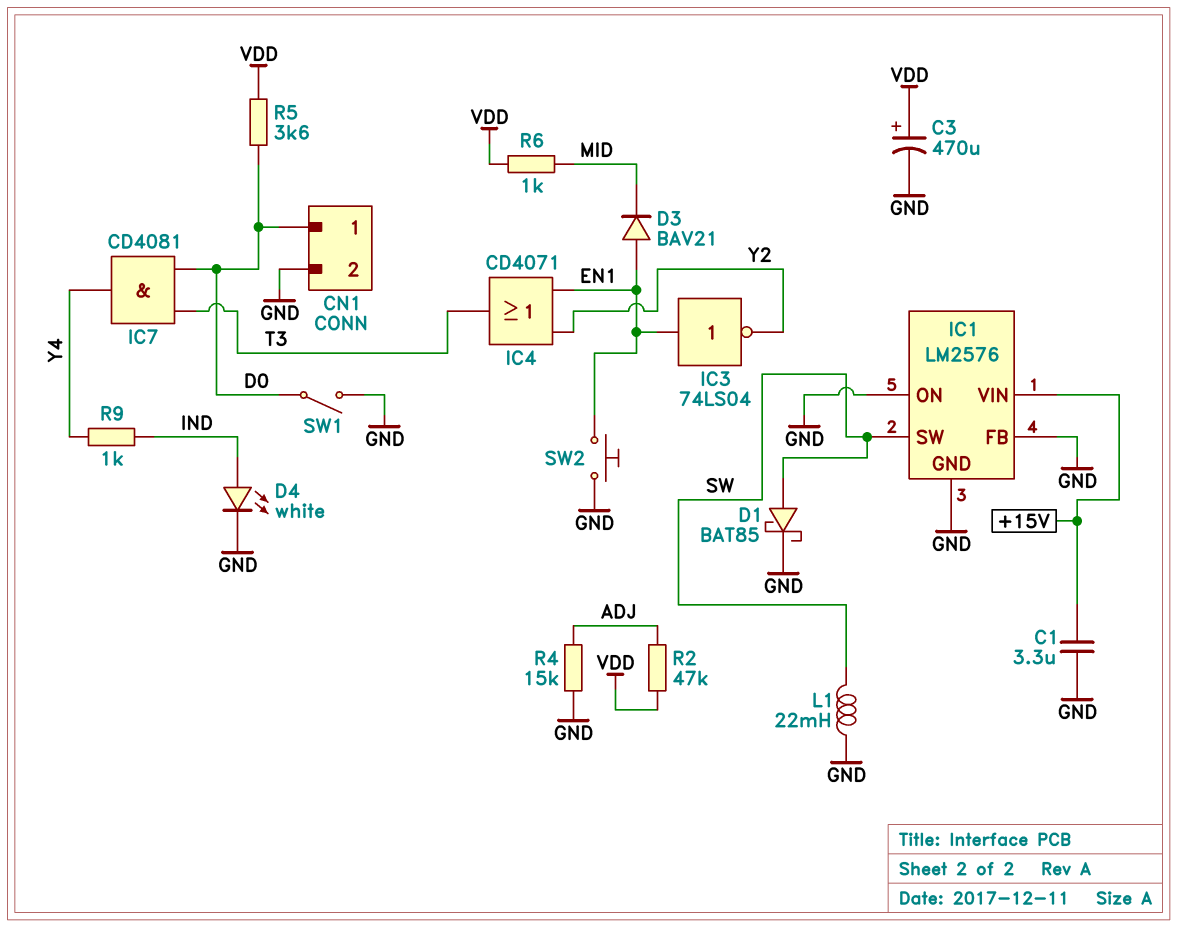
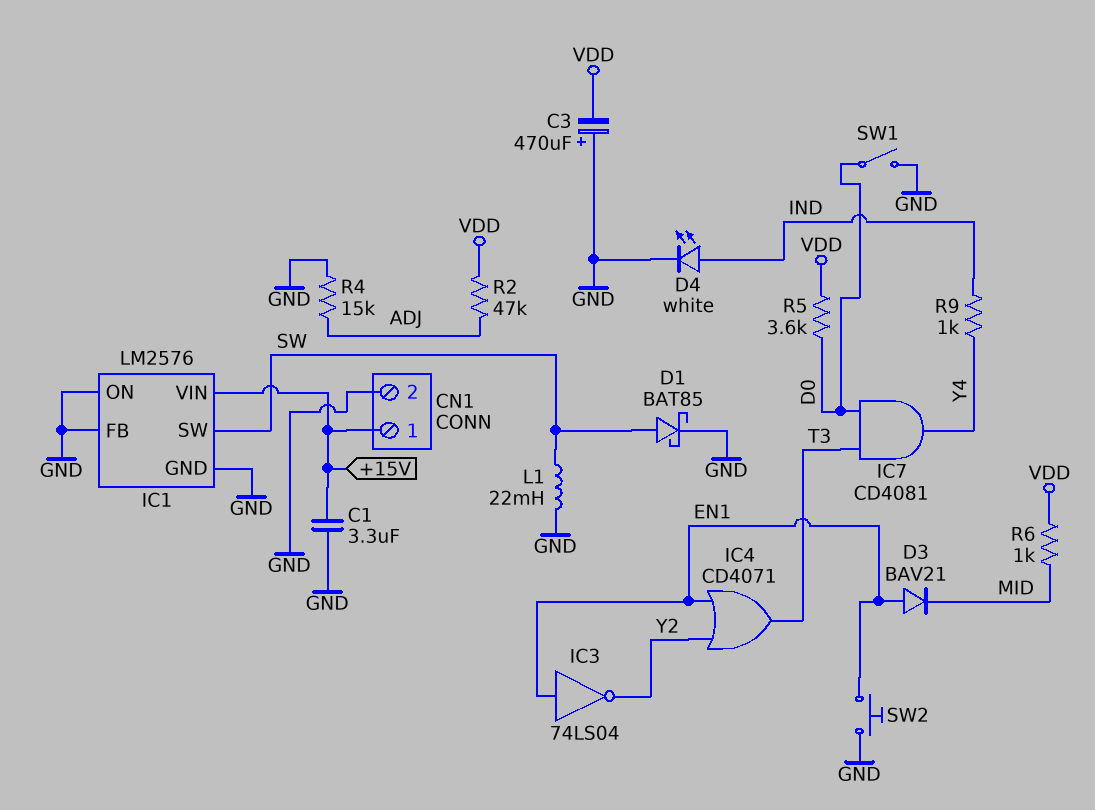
C3: 470uF (plus VDD, minus GND) -> 470uF (plus GND, minus VDD)
CN1 pin 1: D0 -> +15V

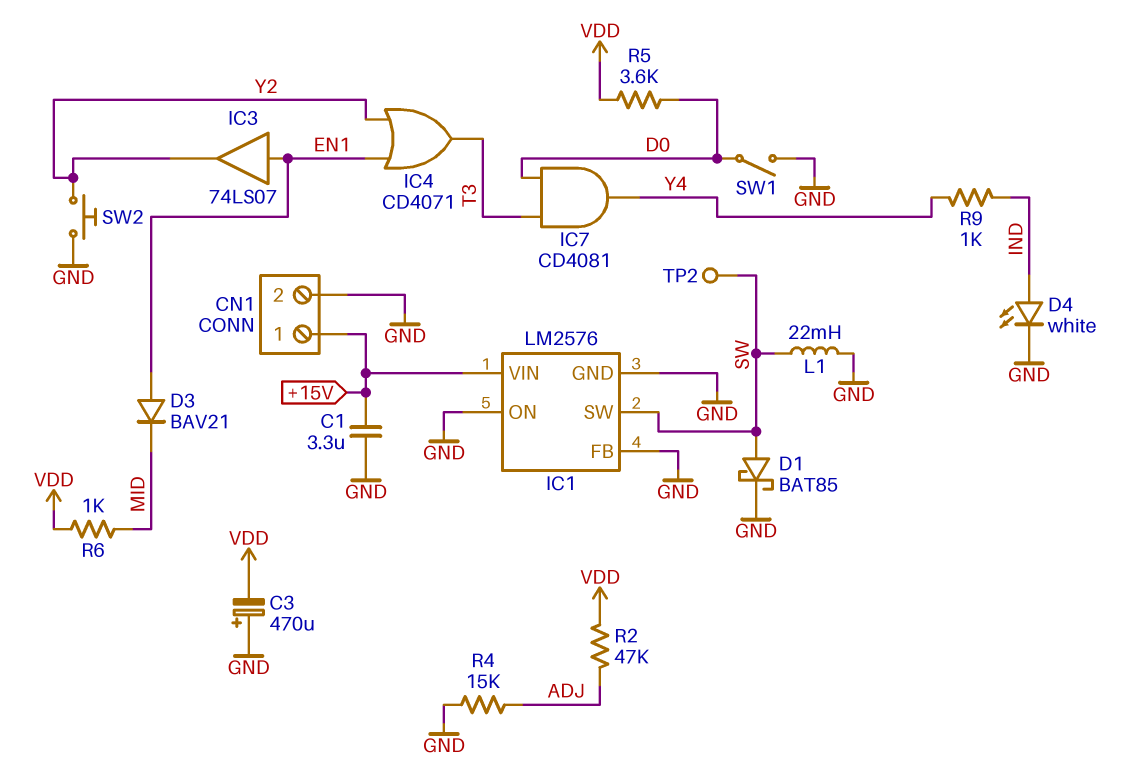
IC3: NOT 74LS04 (in EN1, out Y2) -> buffer 74LS07 (in EN1, out Y2)
SW2: button (EN1, GND) -> button (GND, Y2)
TP2: none -> test point (SW)

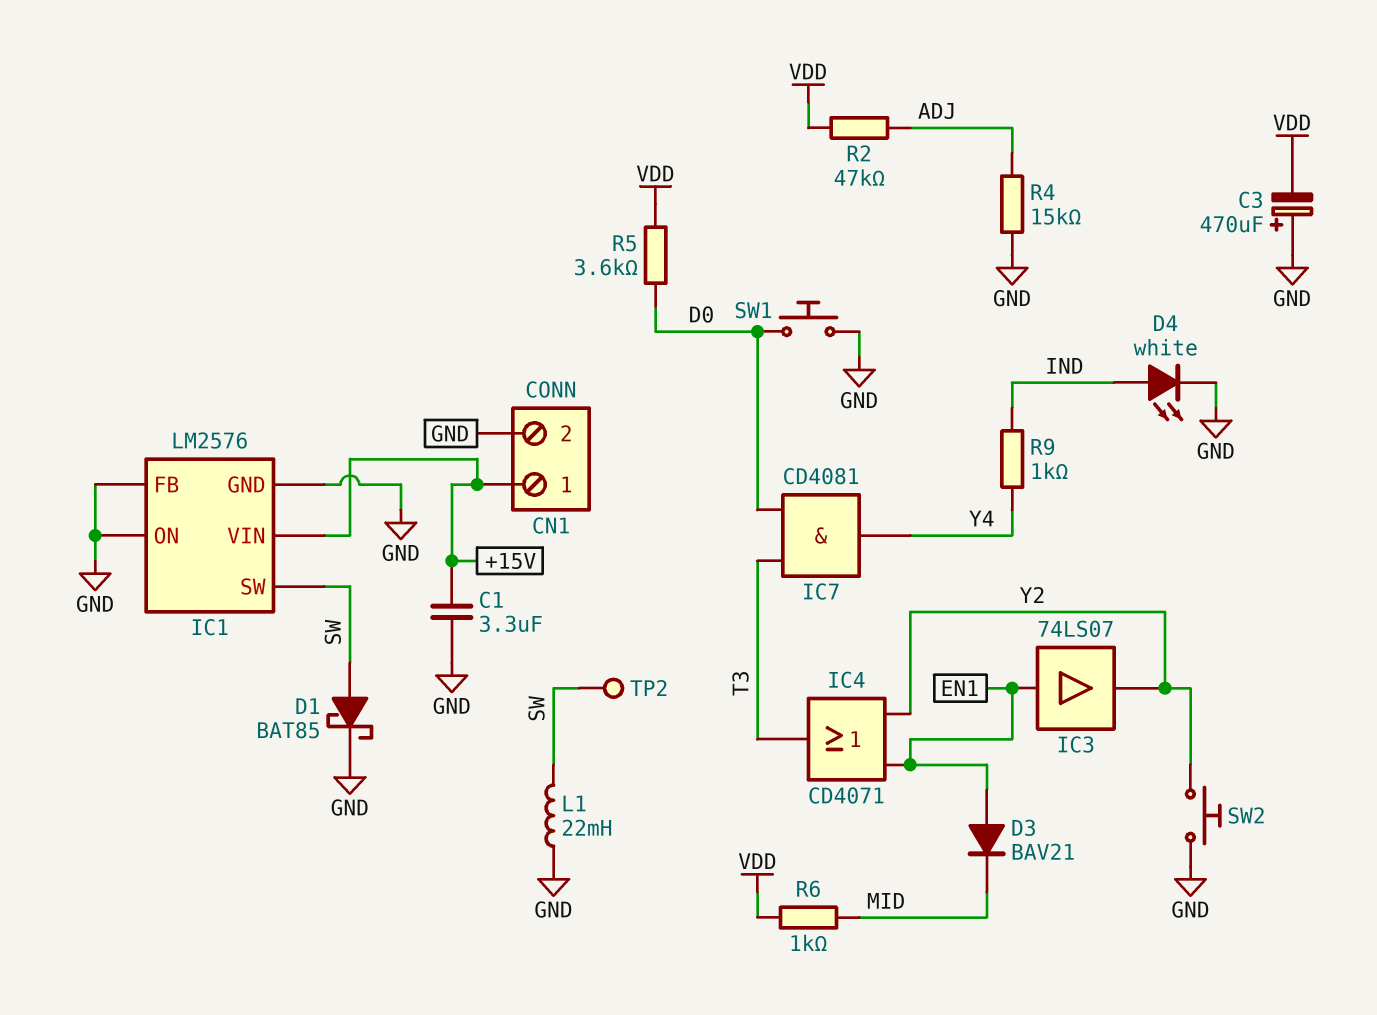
SW1: switch (D0, GND) -> button (D0, GND)

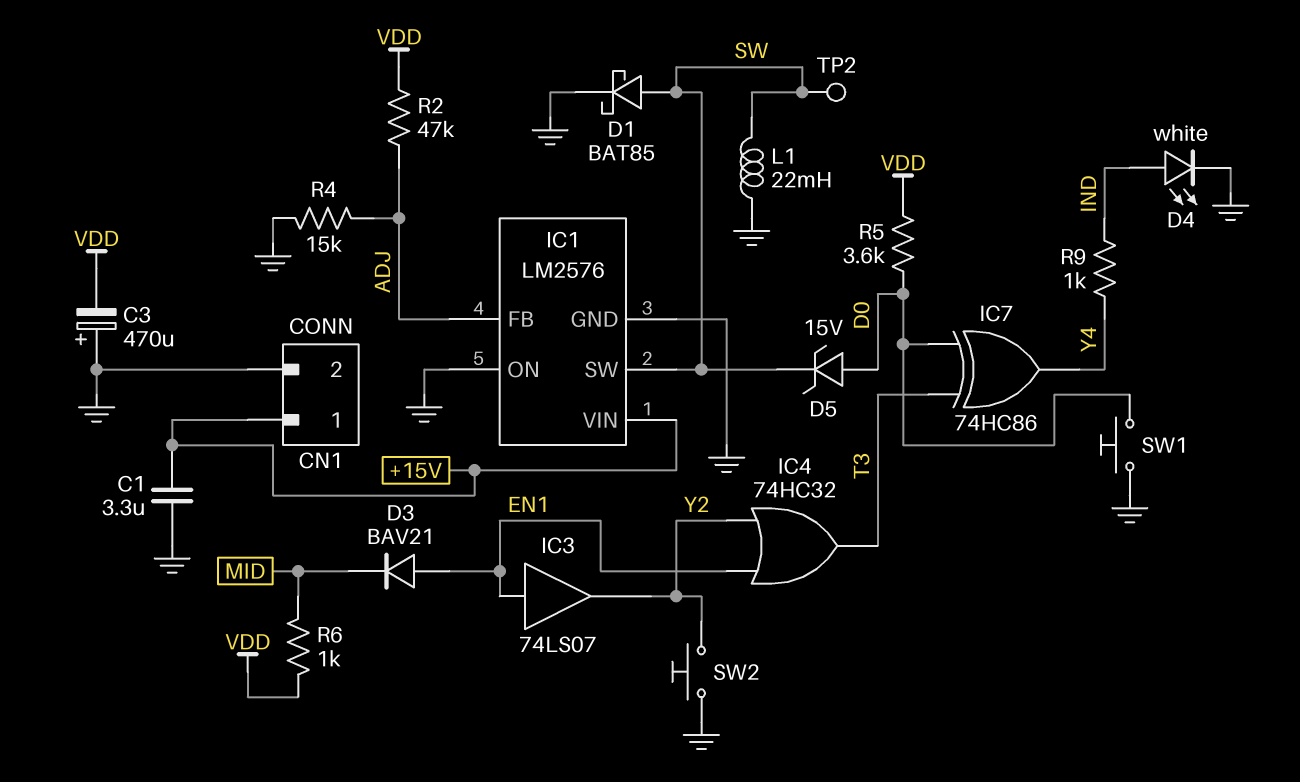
D5: none -> zener 15V (A D0, K SW)
IC1 pin FB: GND -> ADJ
IC4: OR CD4071 (in EN1, in Y2, out T3) -> OR 74HC32 (in EN1, in Y2, out T3)
IC7: AND CD4081 (in D0, in T3, out Y4) -> XOR 74HC86 (in D0, in T3, out Y4)

